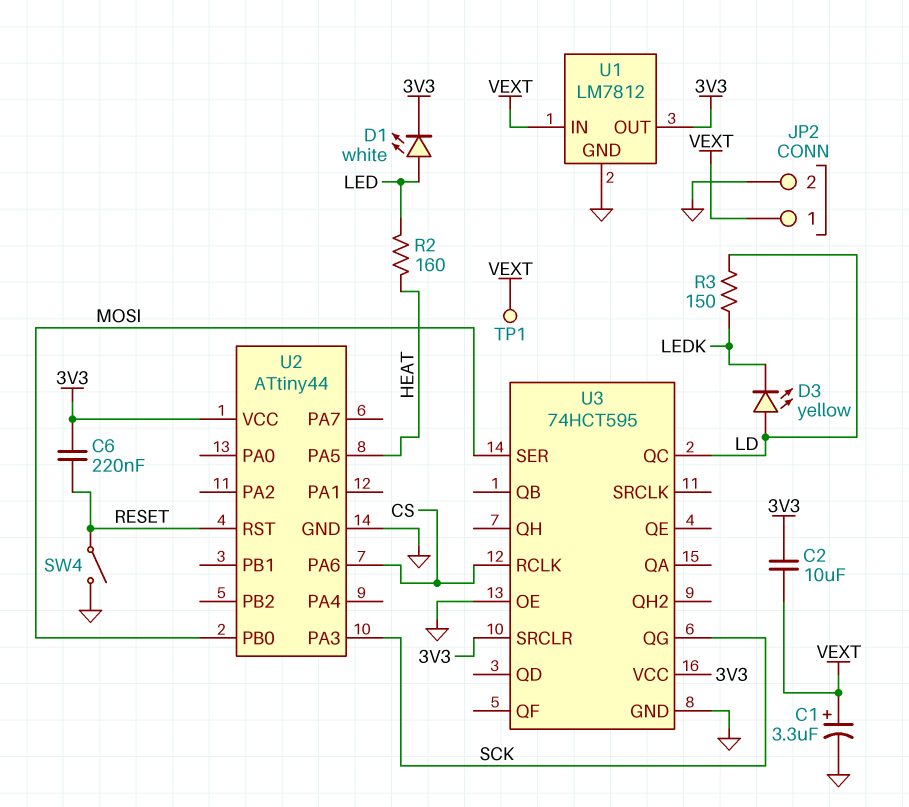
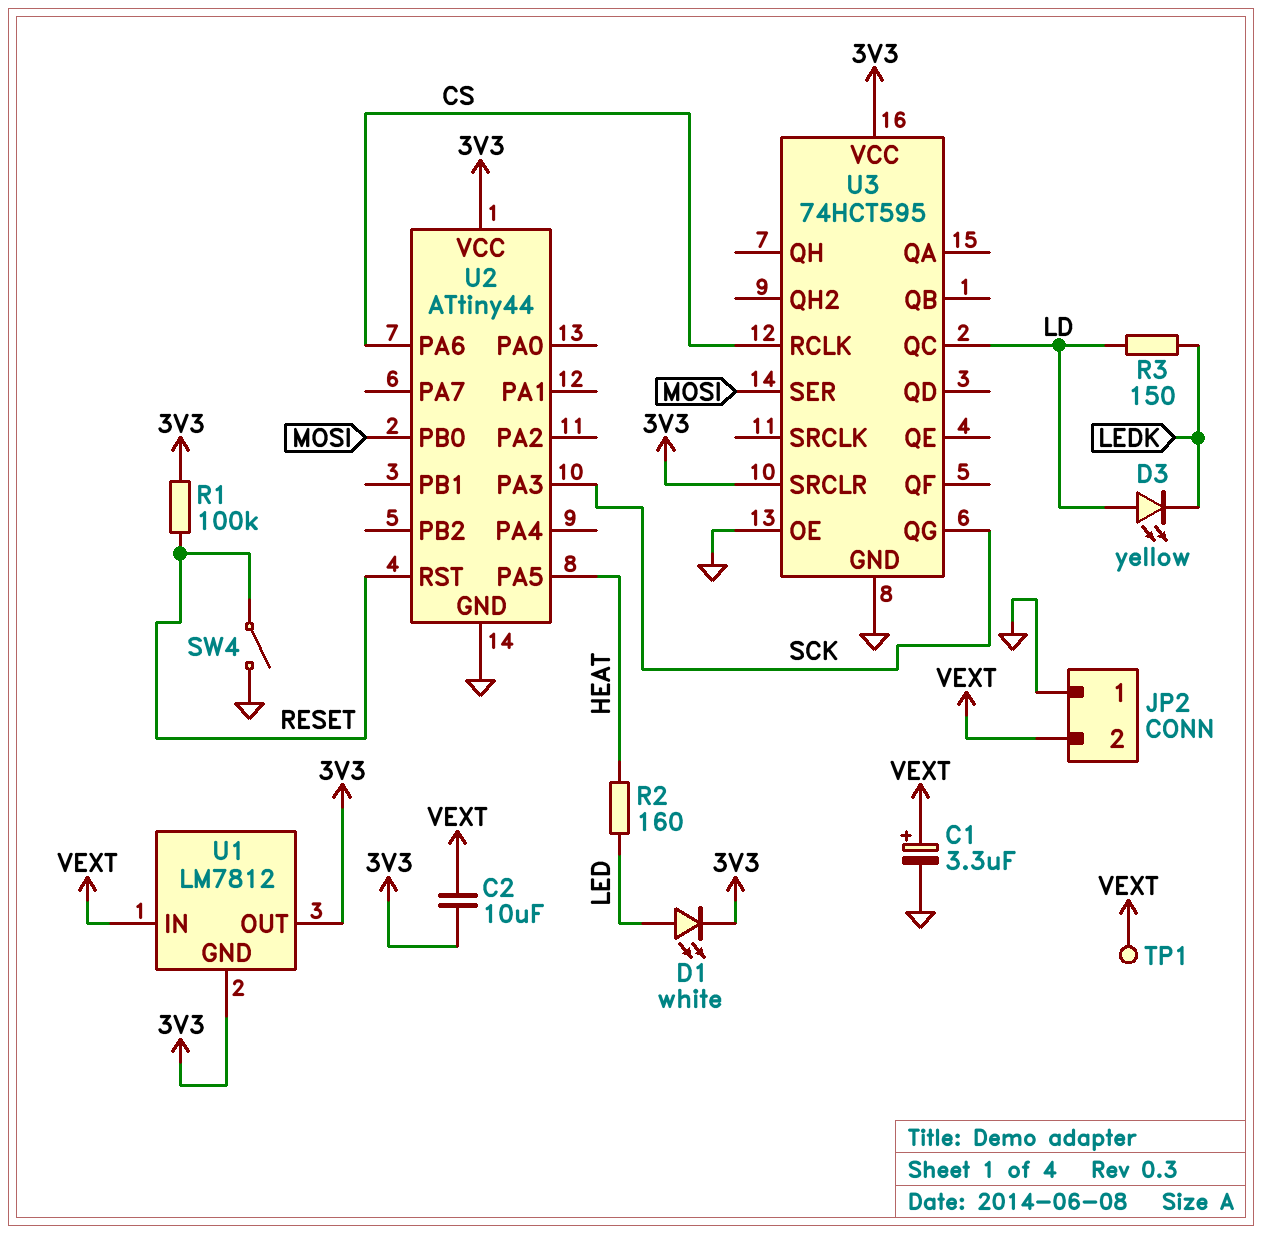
C6: 220nF (3V3, RESET) -> none
JP2 pin 1: VEXT -> GND
JP2 pin 2: GND -> VEXT
R1: none -> 100k (3V3, RESET)
U1 pin GND: GND -> 3V3

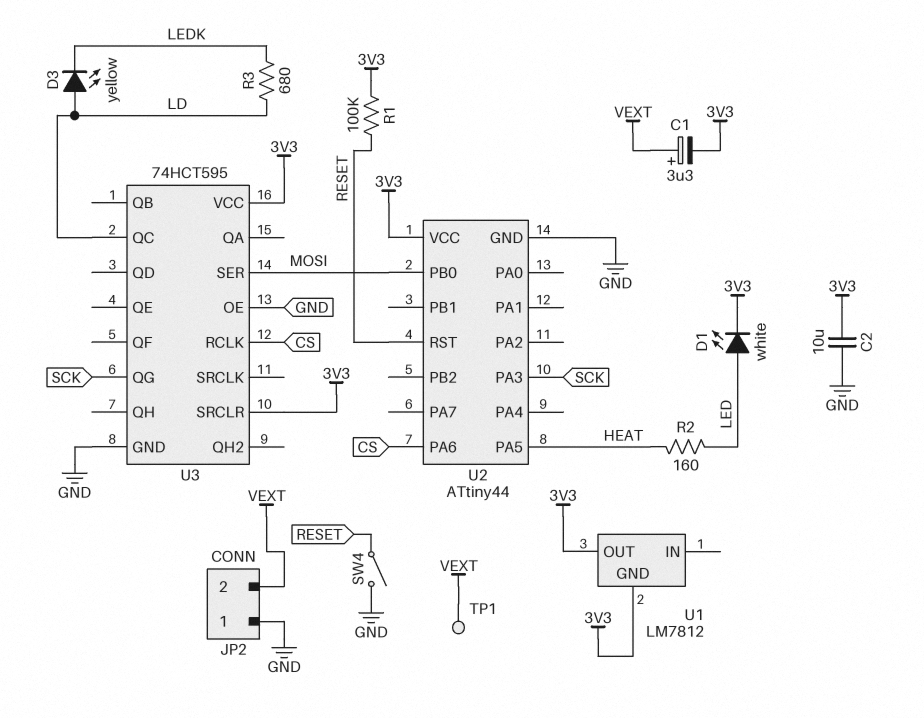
C1: 3.3uF (plus VEXT, minus GND) -> 3.3uF (plus VEXT, minus 3V3)
C2: 10uF (3V3, VEXT) -> 10uF (3V3, GND)
R3: 150 (LD, LEDK) -> 680 (LD, LEDK)
U1 pin IN: VEXT -> none

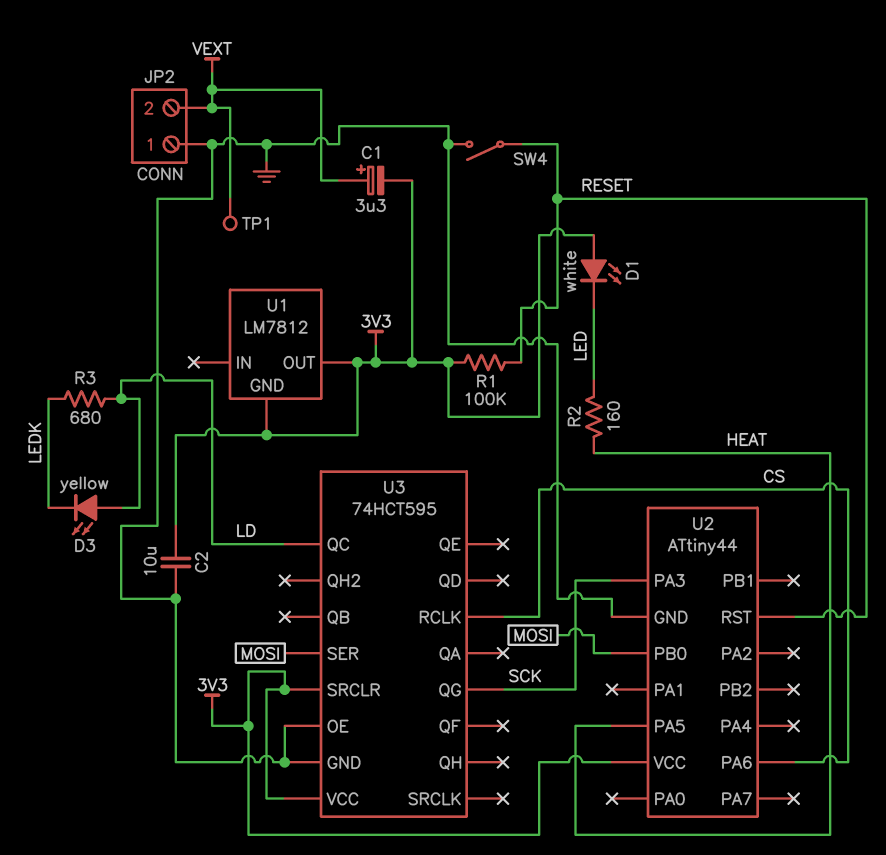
D1: LED white (A LED, K 3V3) -> LED white (A 3V3, K LED)

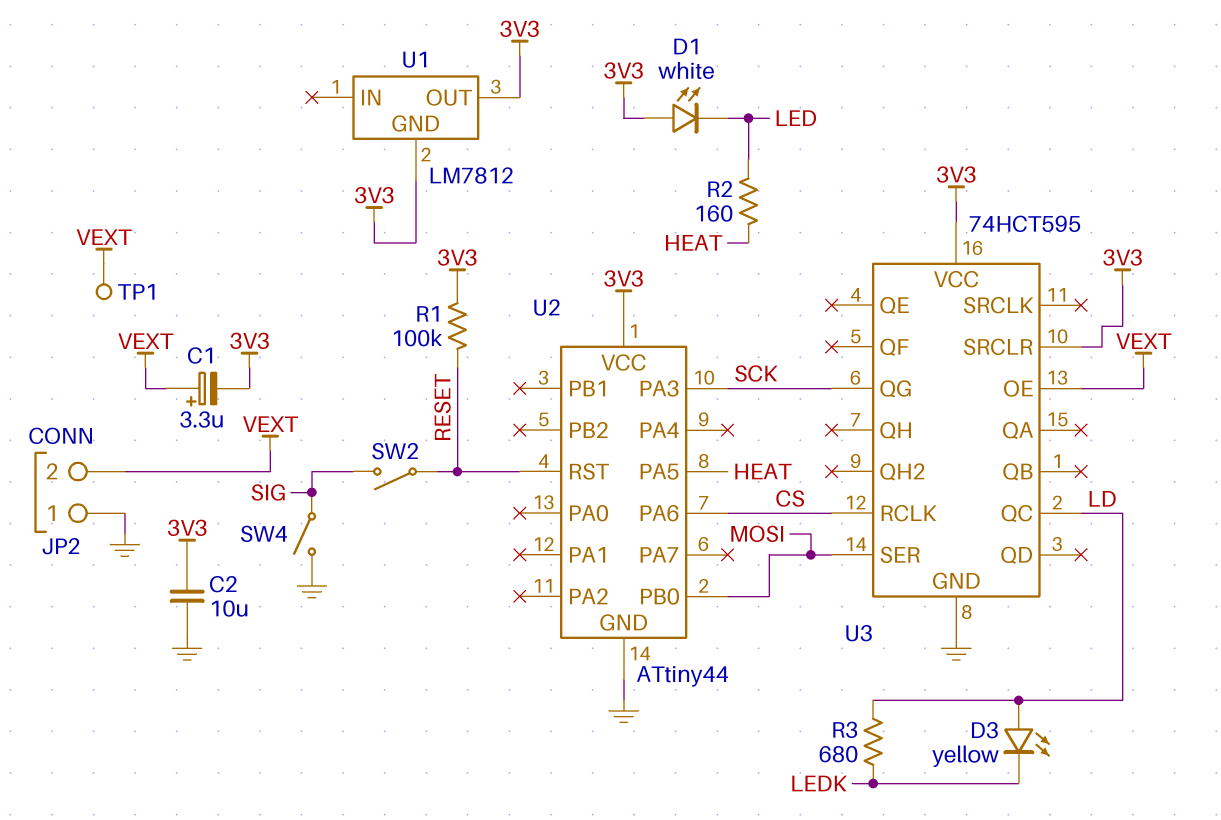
SW2: none -> switch (RESET, SIG)
SW4: switch (GND, RESET) -> switch (GND, SIG)
U3 pin OE: GND -> VEXT

